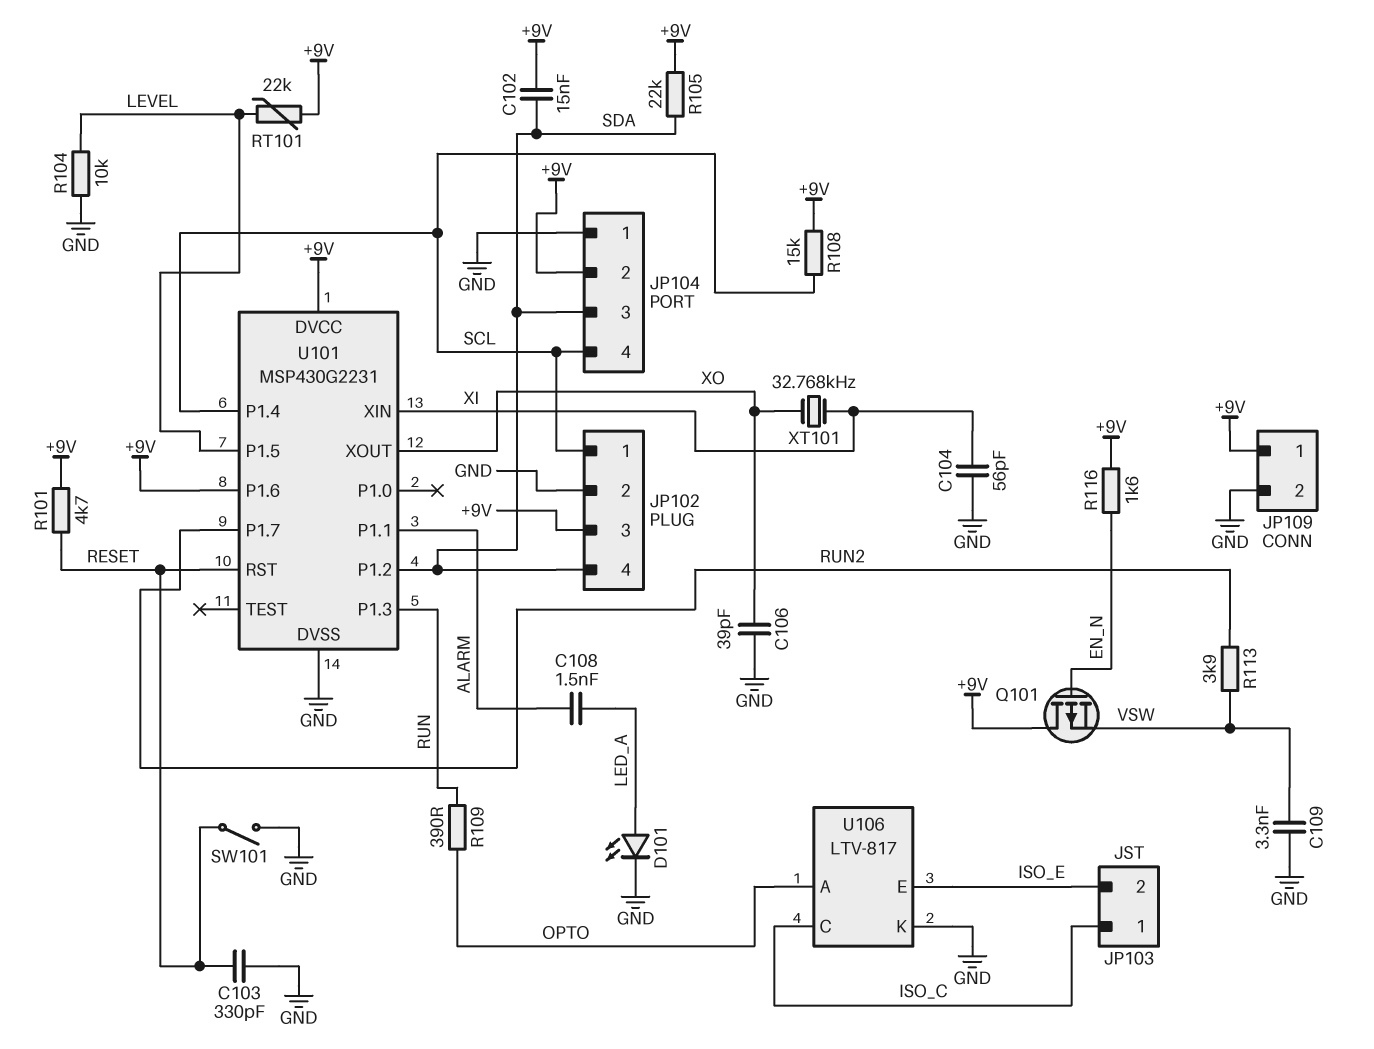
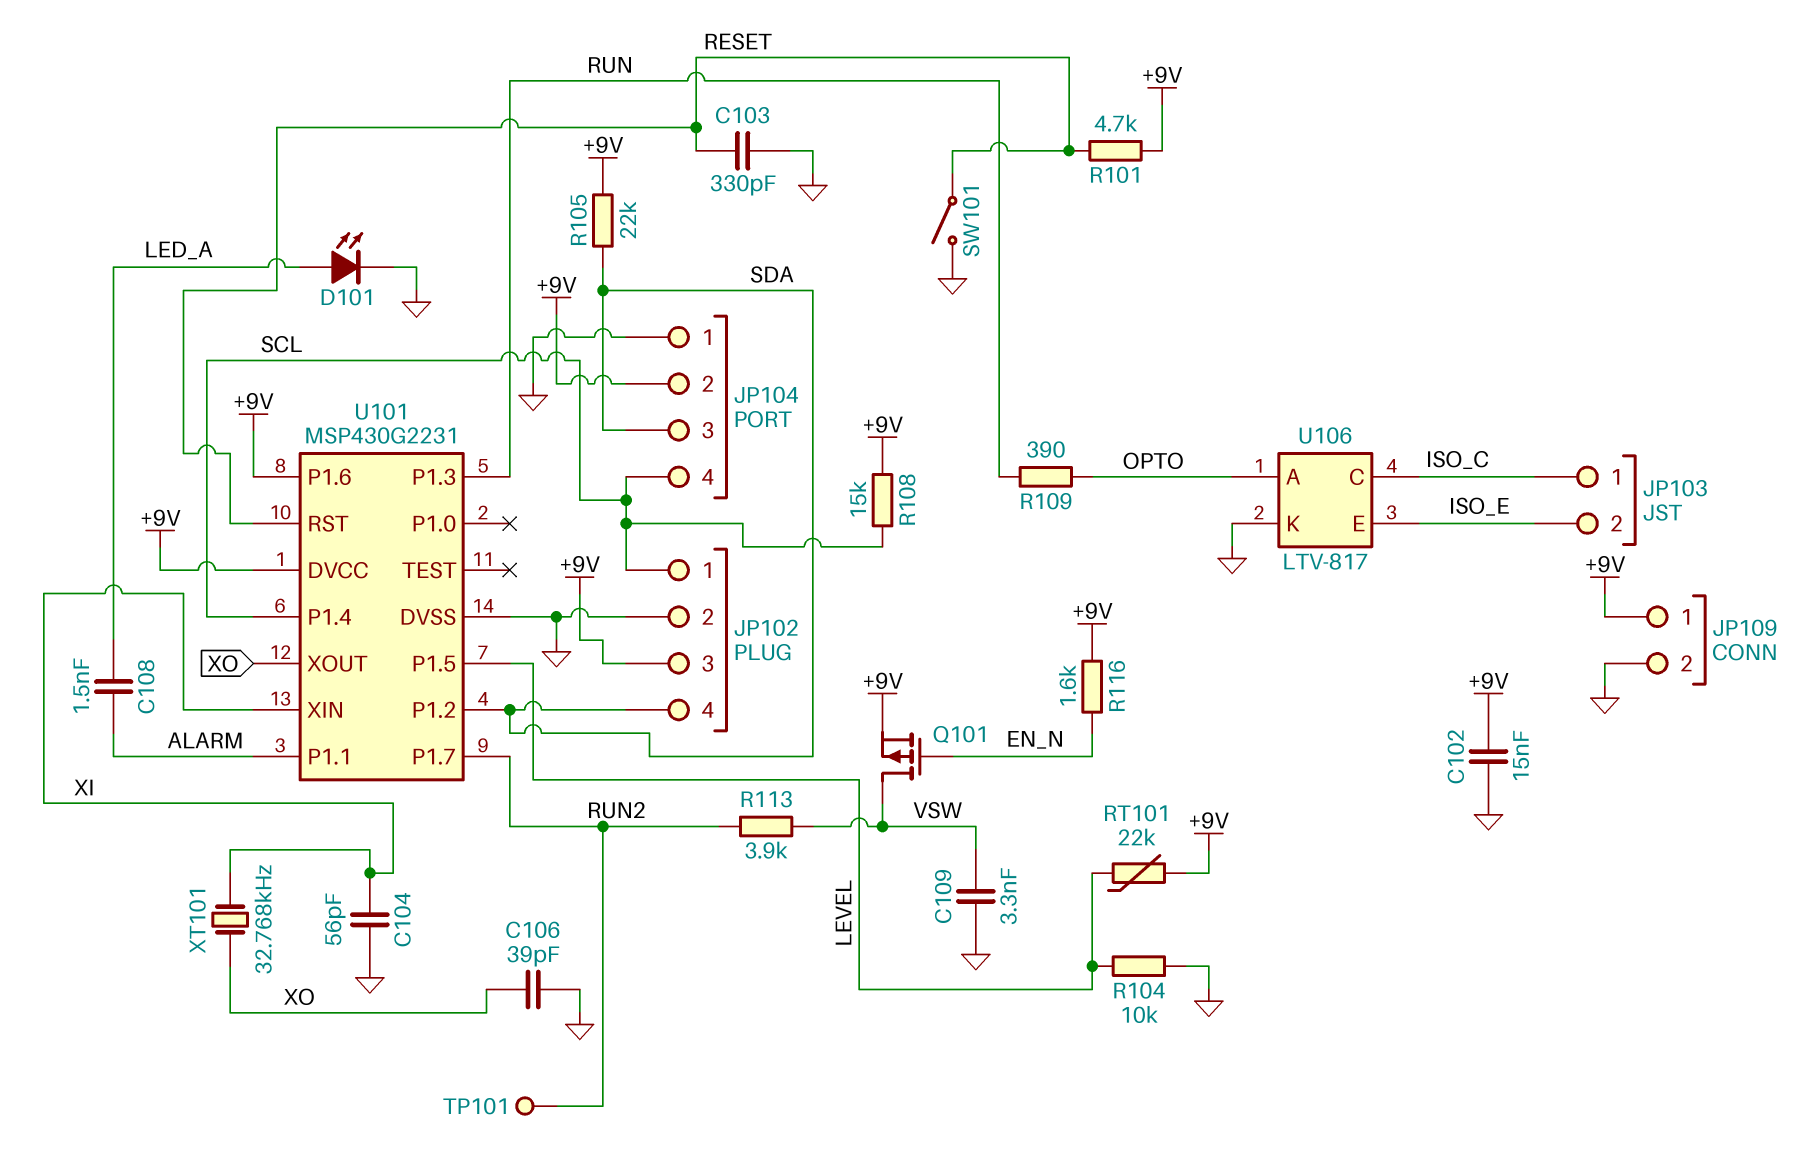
C102: 15nF (+9V, SDA) -> 15nF (+9V, GND)
Q101: PMOS (G EN_N, D +9V, S VSW) -> PMOS (G EN_N, D VSW, S +9V)
TP101: none -> test point (RUN2)

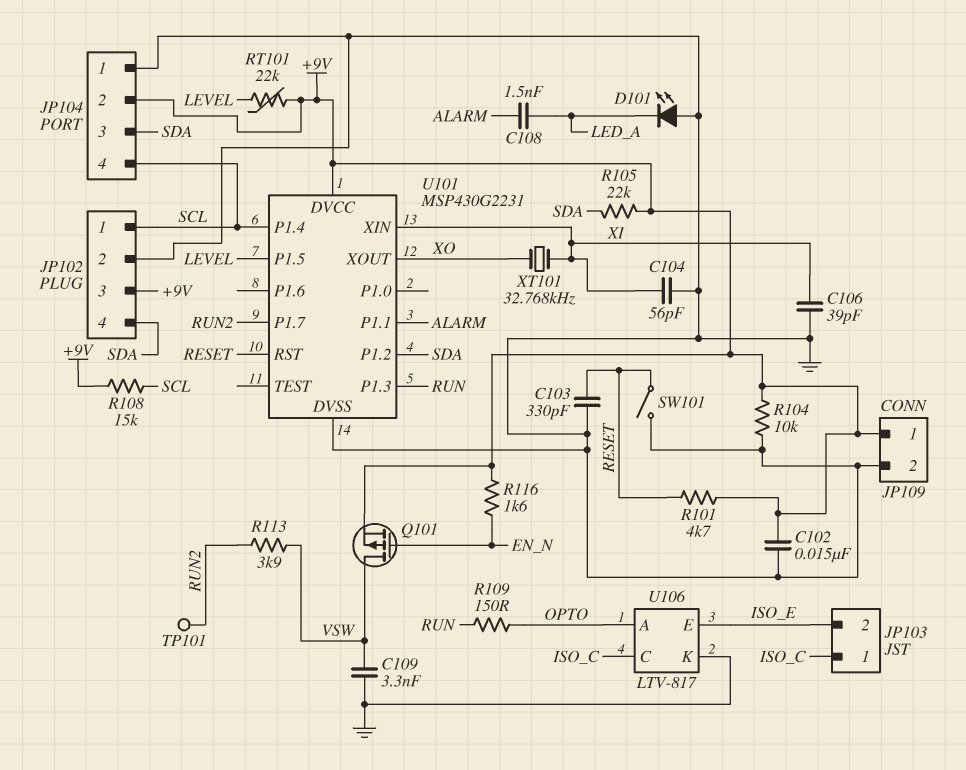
C106: 39pF (GND, XO) -> 39pF (GND, XI)
D101: LED (A LED_A, K GND) -> LED (A GND, K LED_A)
R104: 10k (GND, LEVEL) -> 10k (+9V, GND)
R109: 390 (OPTO, RUN) -> 150 (OPTO, RUN)
U101 pin P1.6: +9V -> none

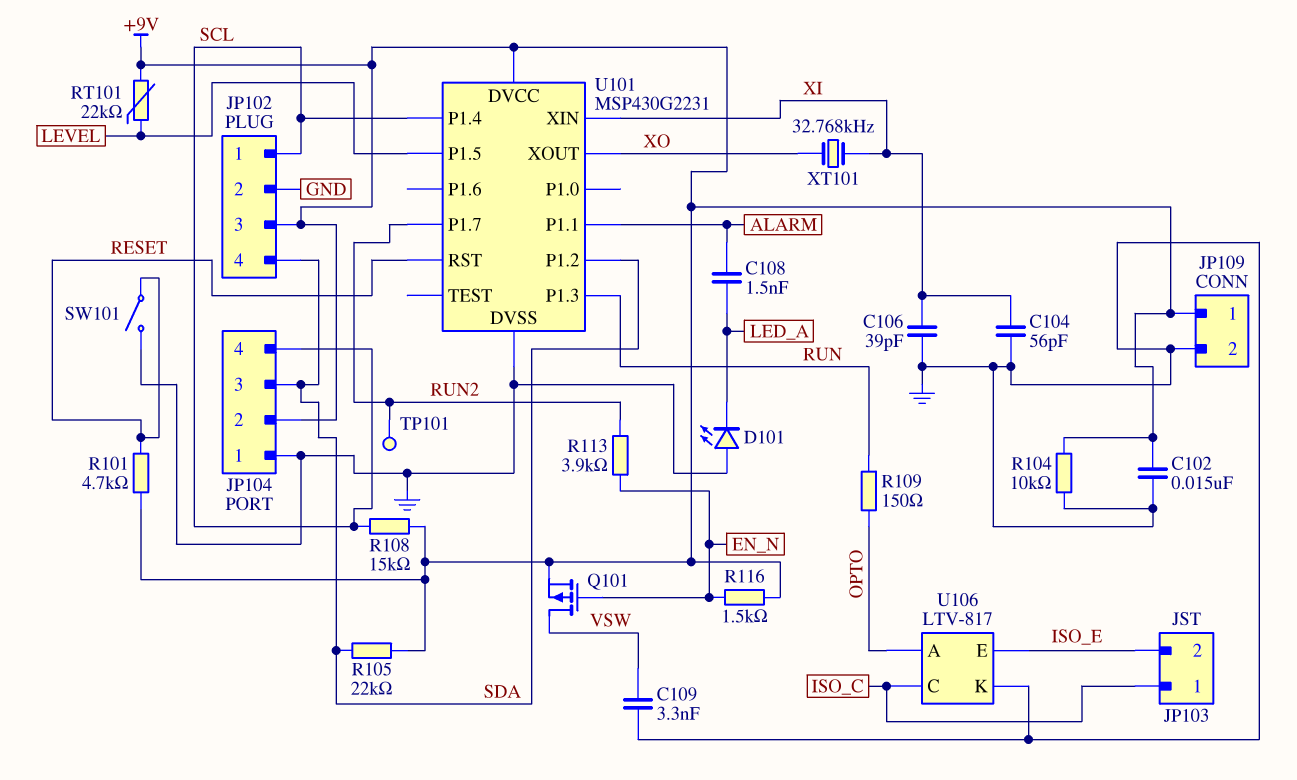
C103: 330pF (GND, RESET) -> none
R113: 3.9k (RUN2, VSW) -> 3.9k (EN_N, RUN2)
R116: 1.6k (+9V, EN_N) -> 1.5k (+9V, EN_N)

